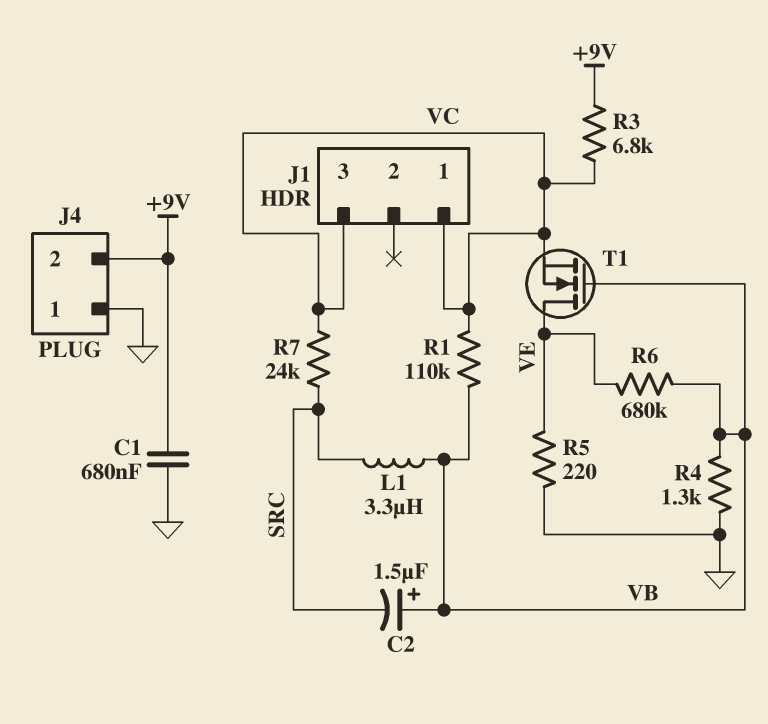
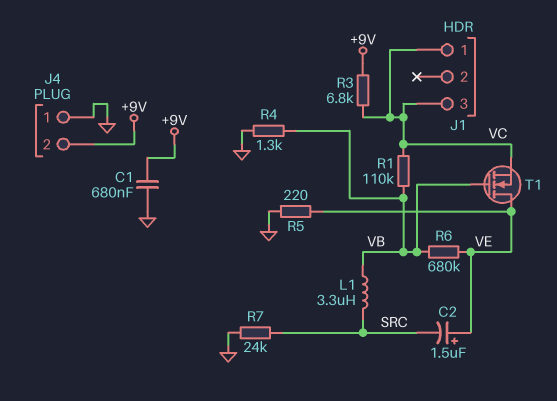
C2: 1.5uF (plus VB, minus SRC) -> 1.5uF (plus VE, minus SRC)
R7: 24k (SRC, VC) -> 24k (GND, SRC)

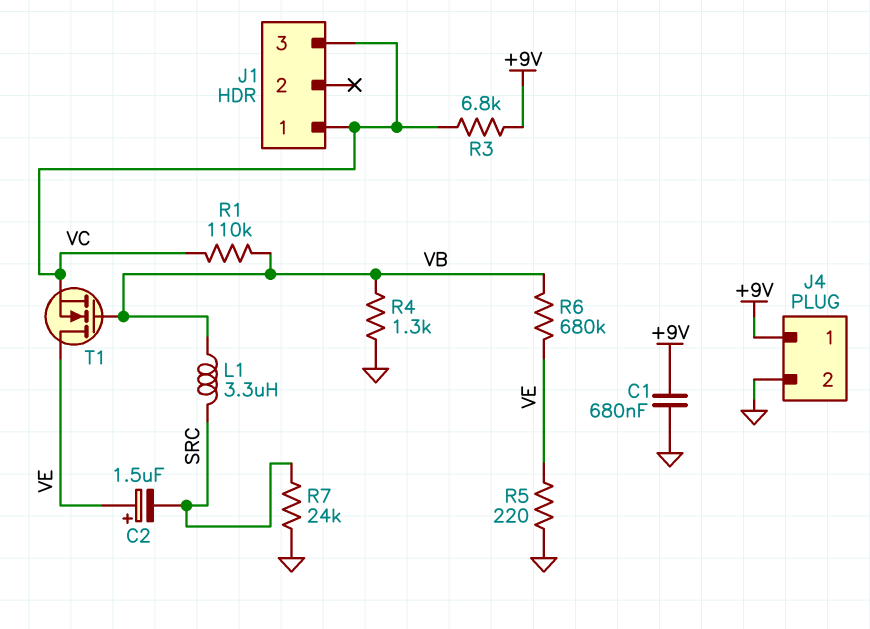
J4 pin 1: GND -> +9V
J4 pin 2: +9V -> GND

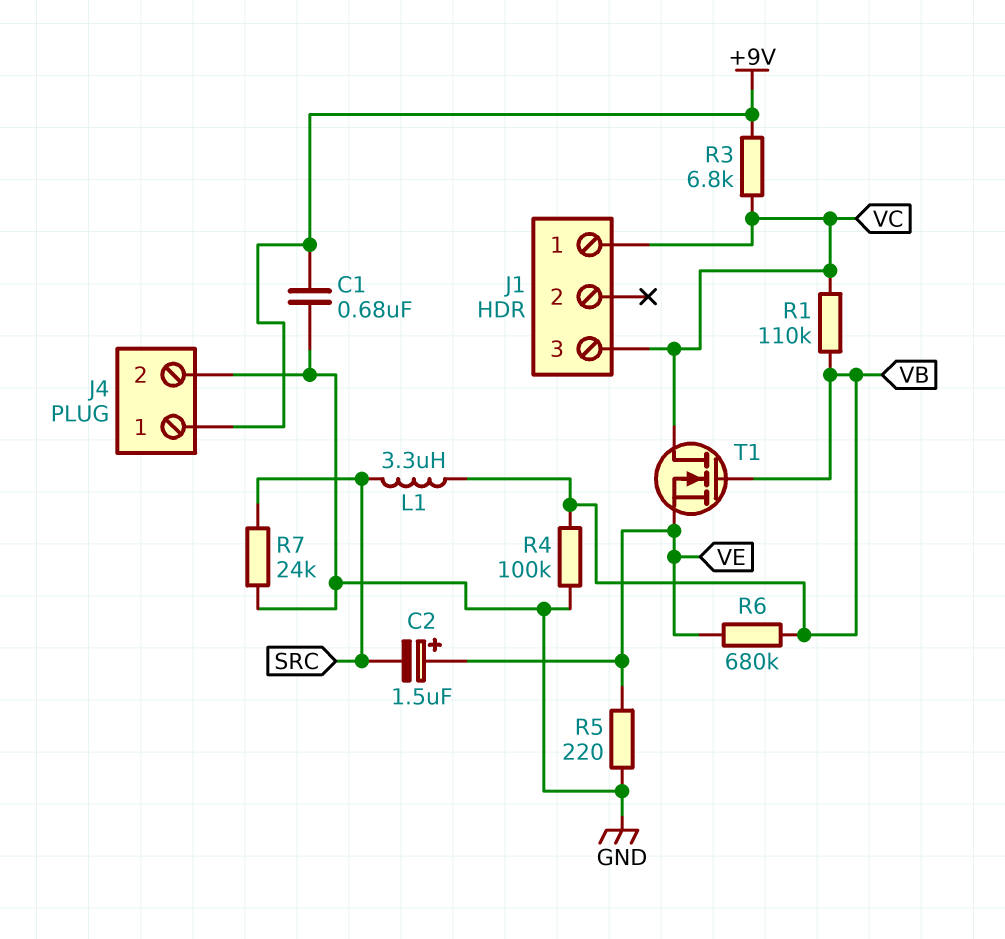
R4: 1.3k (GND, VB) -> 100k (GND, VB)
T1: NMOS (G VB, D VE, S VC) -> NMOS (G VB, D VC, S VE)

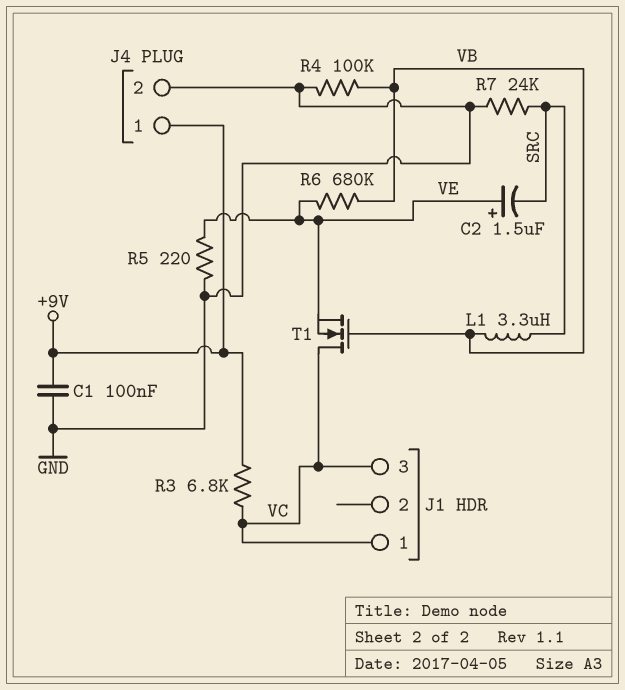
C1: 680nF (+9V, GND) -> 100nF (+9V, GND)
R1: 110k (VB, VC) -> none

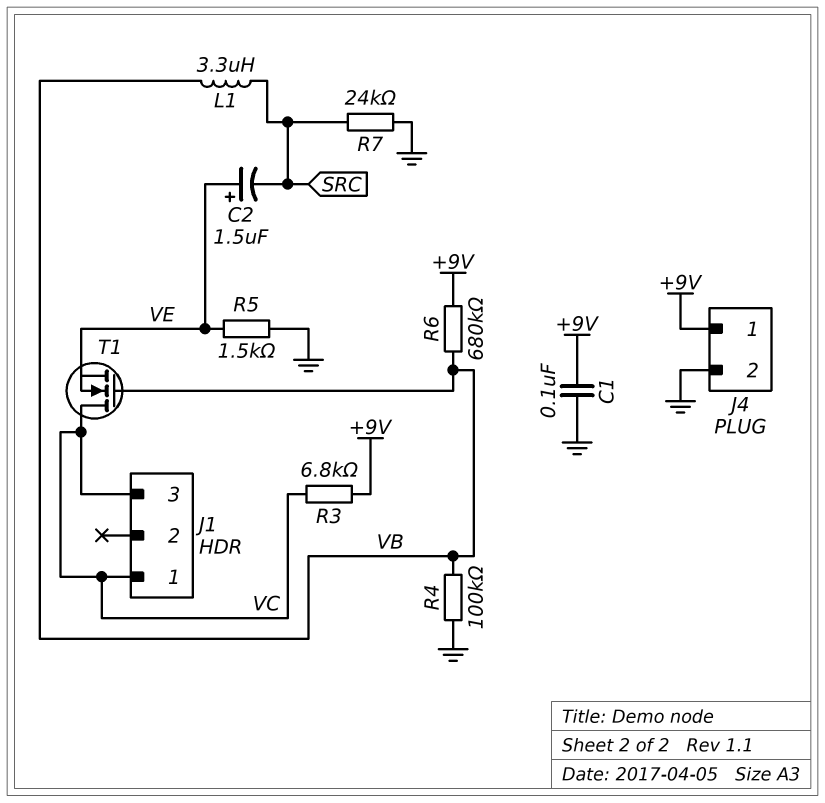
R5: 220 (GND, VE) -> 1.5k (GND, VE)
R6: 680k (VB, VE) -> 680k (+9V, VB)

